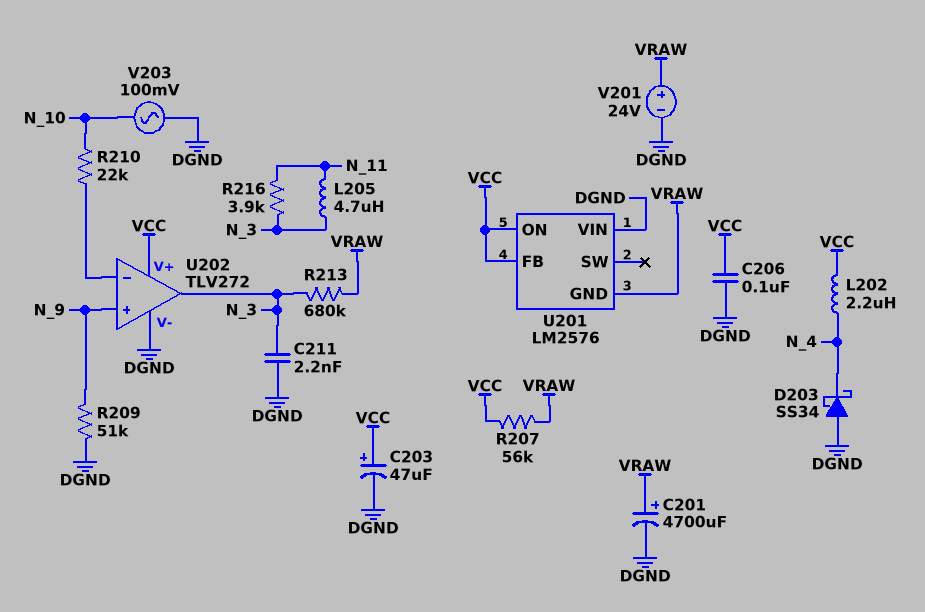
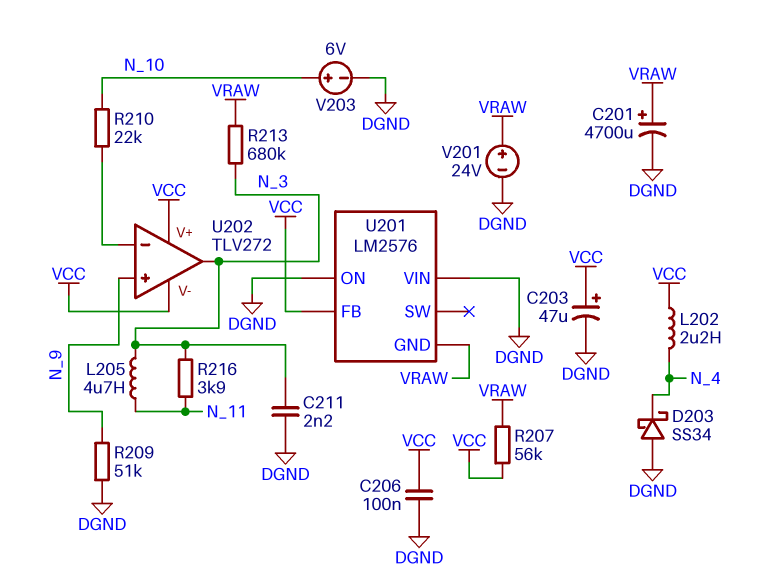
U201 pin ON: VCC -> DGND
U202 pin V-: DGND -> VCC
V203: AC 100mV (DGND, N_10) -> 6V (plus N_10, minus DGND)

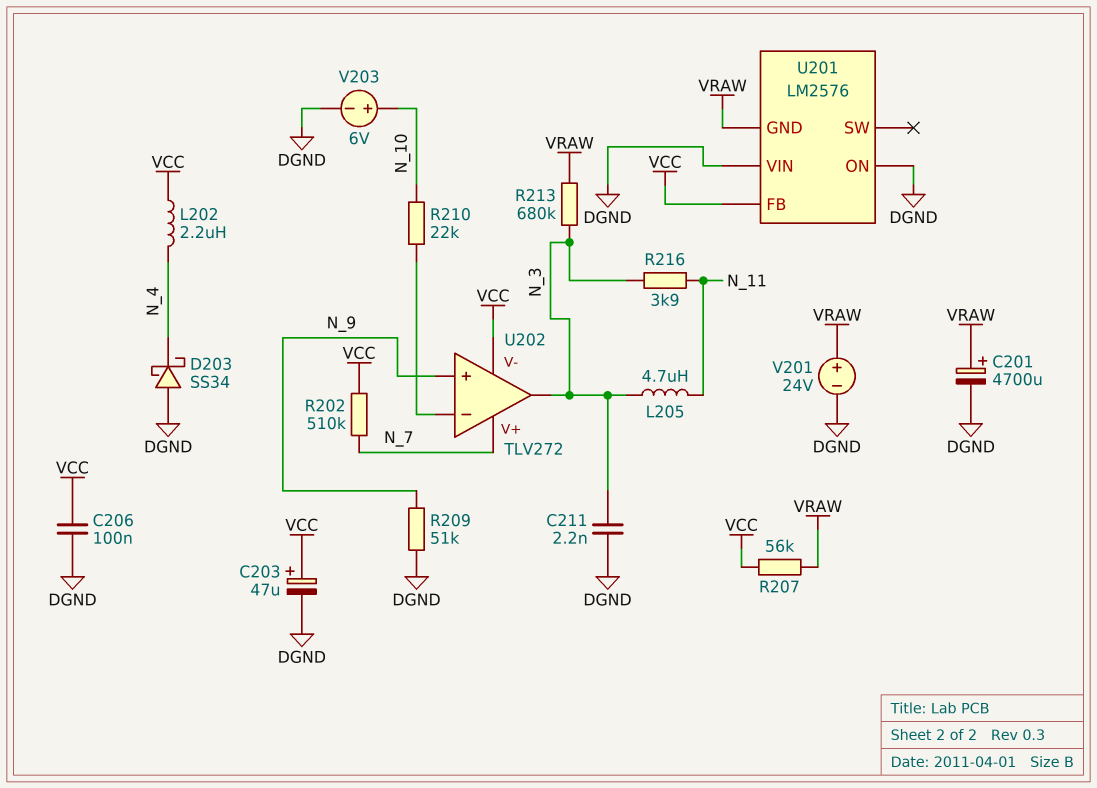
R202: none -> 510k (N_7, VCC)
U202 pin V+: VCC -> N_7

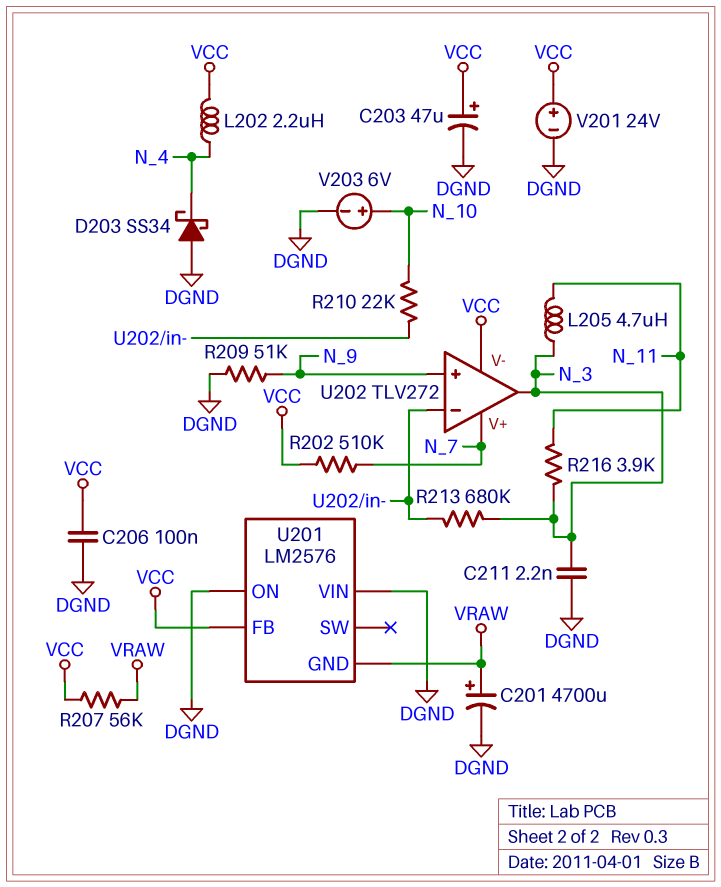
R213: 680k (N_3, VRAW) -> 680k (N_3, U202/in-)
V201: 24V (plus VRAW, minus DGND) -> 24V (plus VCC, minus DGND)

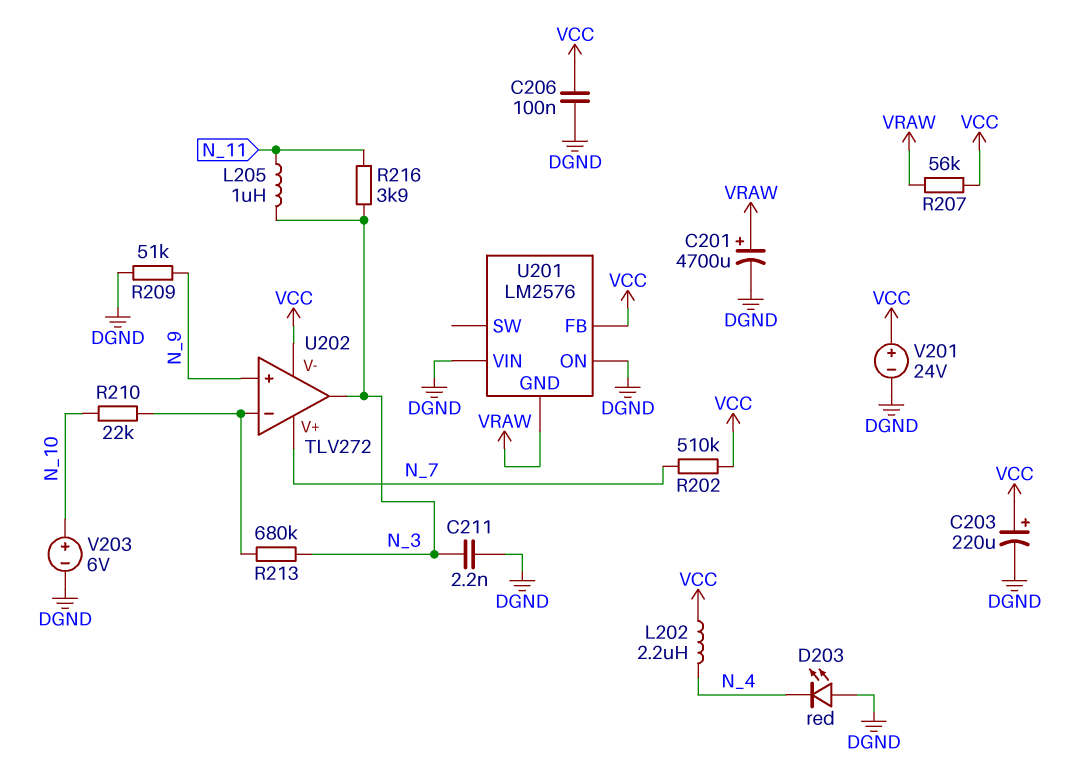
C203: 47uF (plus VCC, minus DGND) -> 220uF (plus VCC, minus DGND)
D203: schottky SS34 (A DGND, K N_4) -> LED red (A DGND, K N_4)
L205: 4.7uH (N_3, N_11) -> 1uH (N_3, N_11)

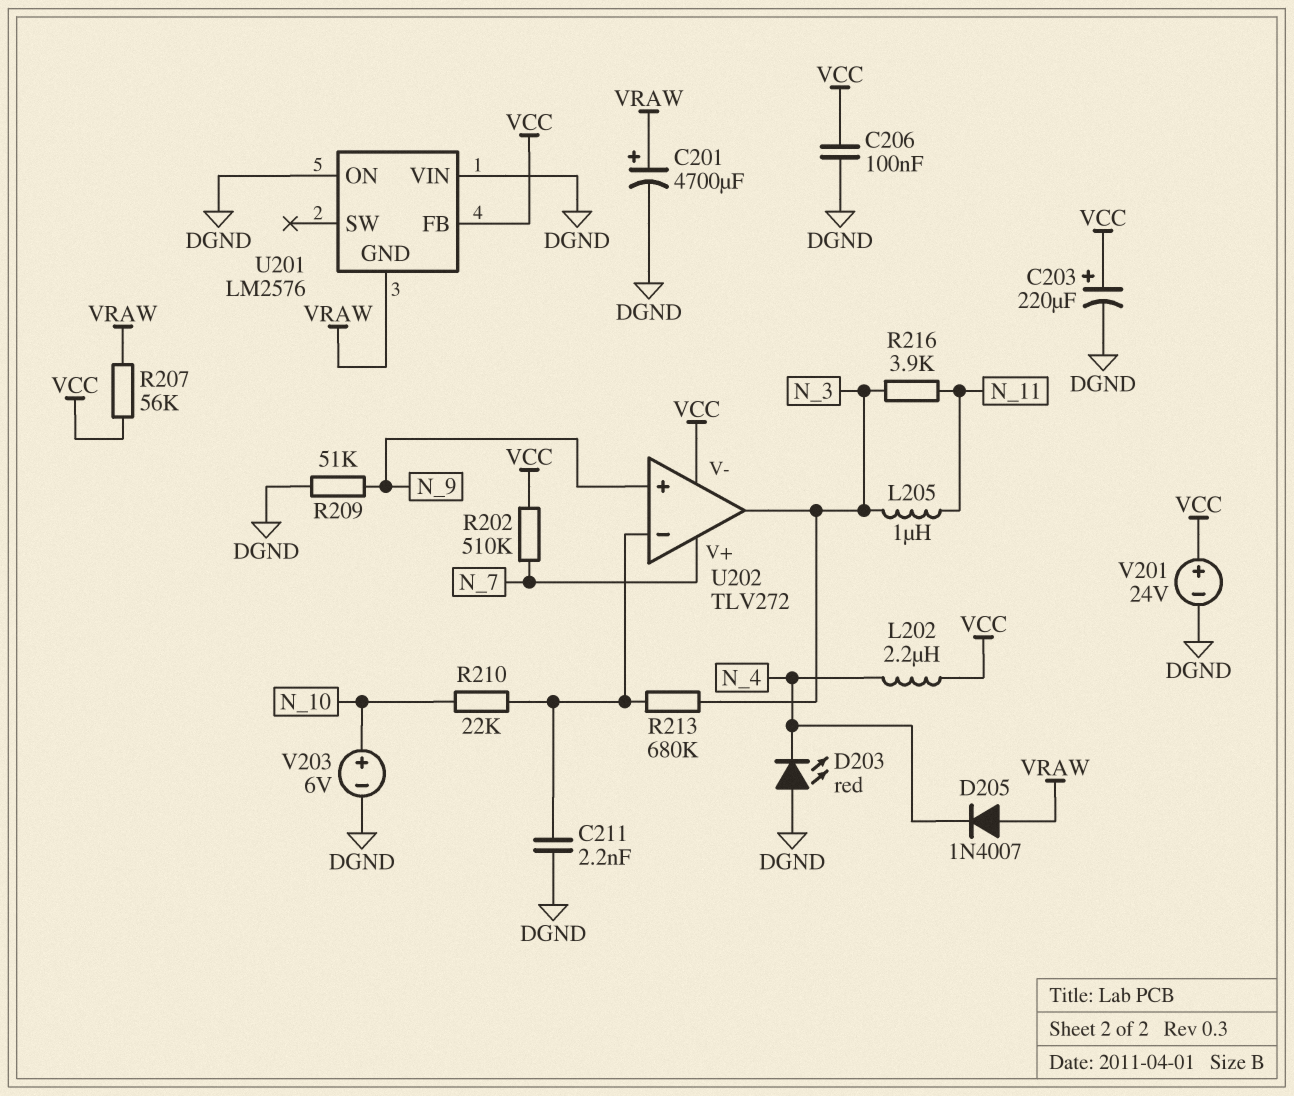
C211: 2.2nF (DGND, N_3) -> 2.2nF (DGND, U202/in-)
D205: none -> diode 1N4007 (A VRAW, K N_4)

